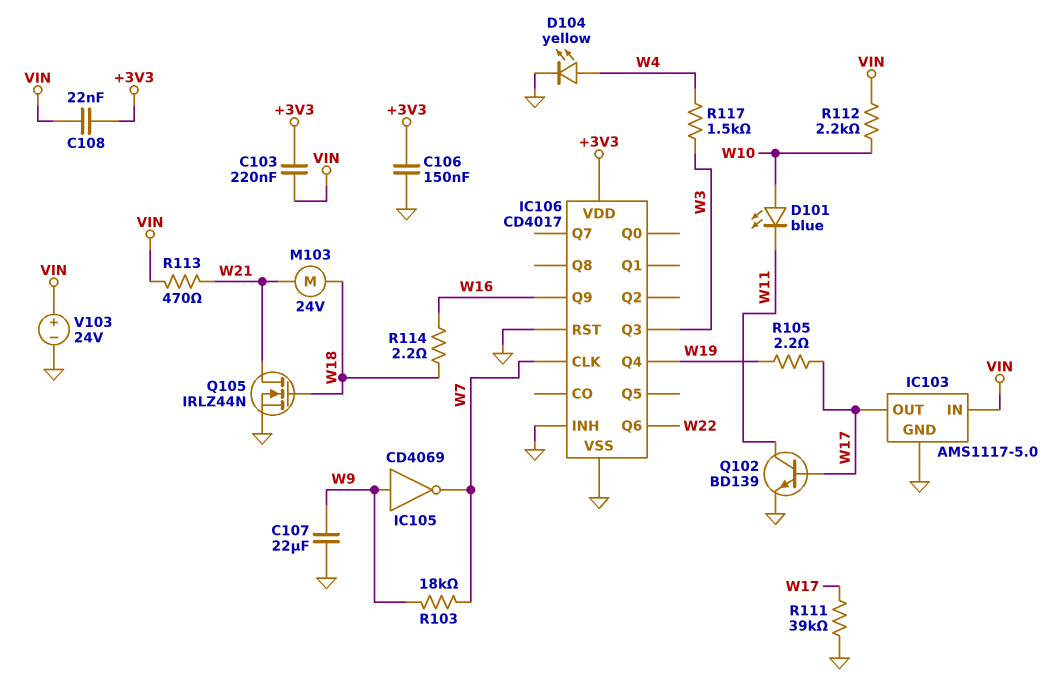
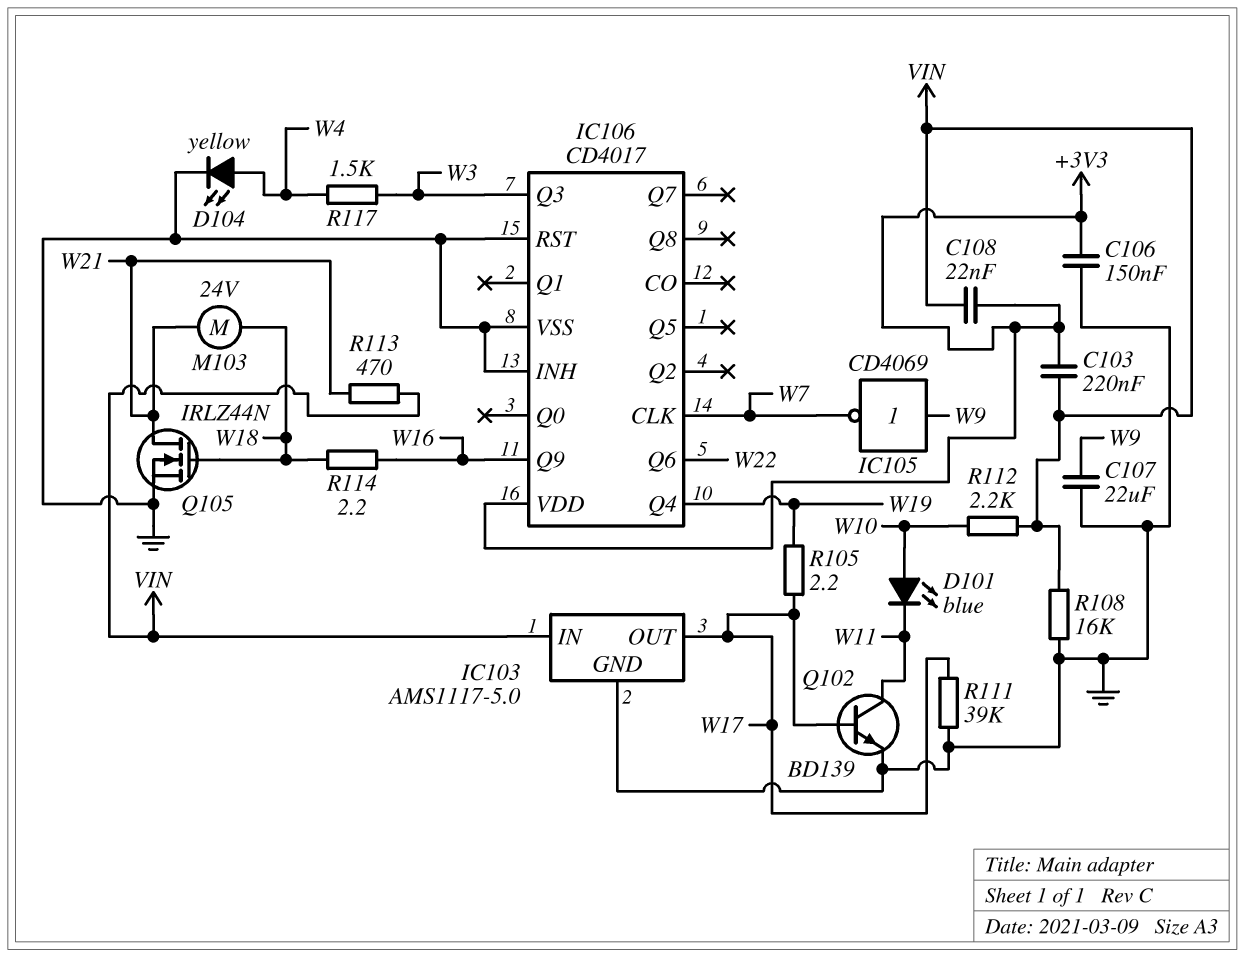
R103: 18k (W7, W9) -> none
R108: none -> 16k (GND, VIN)
V103: 24V (plus VIN, minus GND) -> none

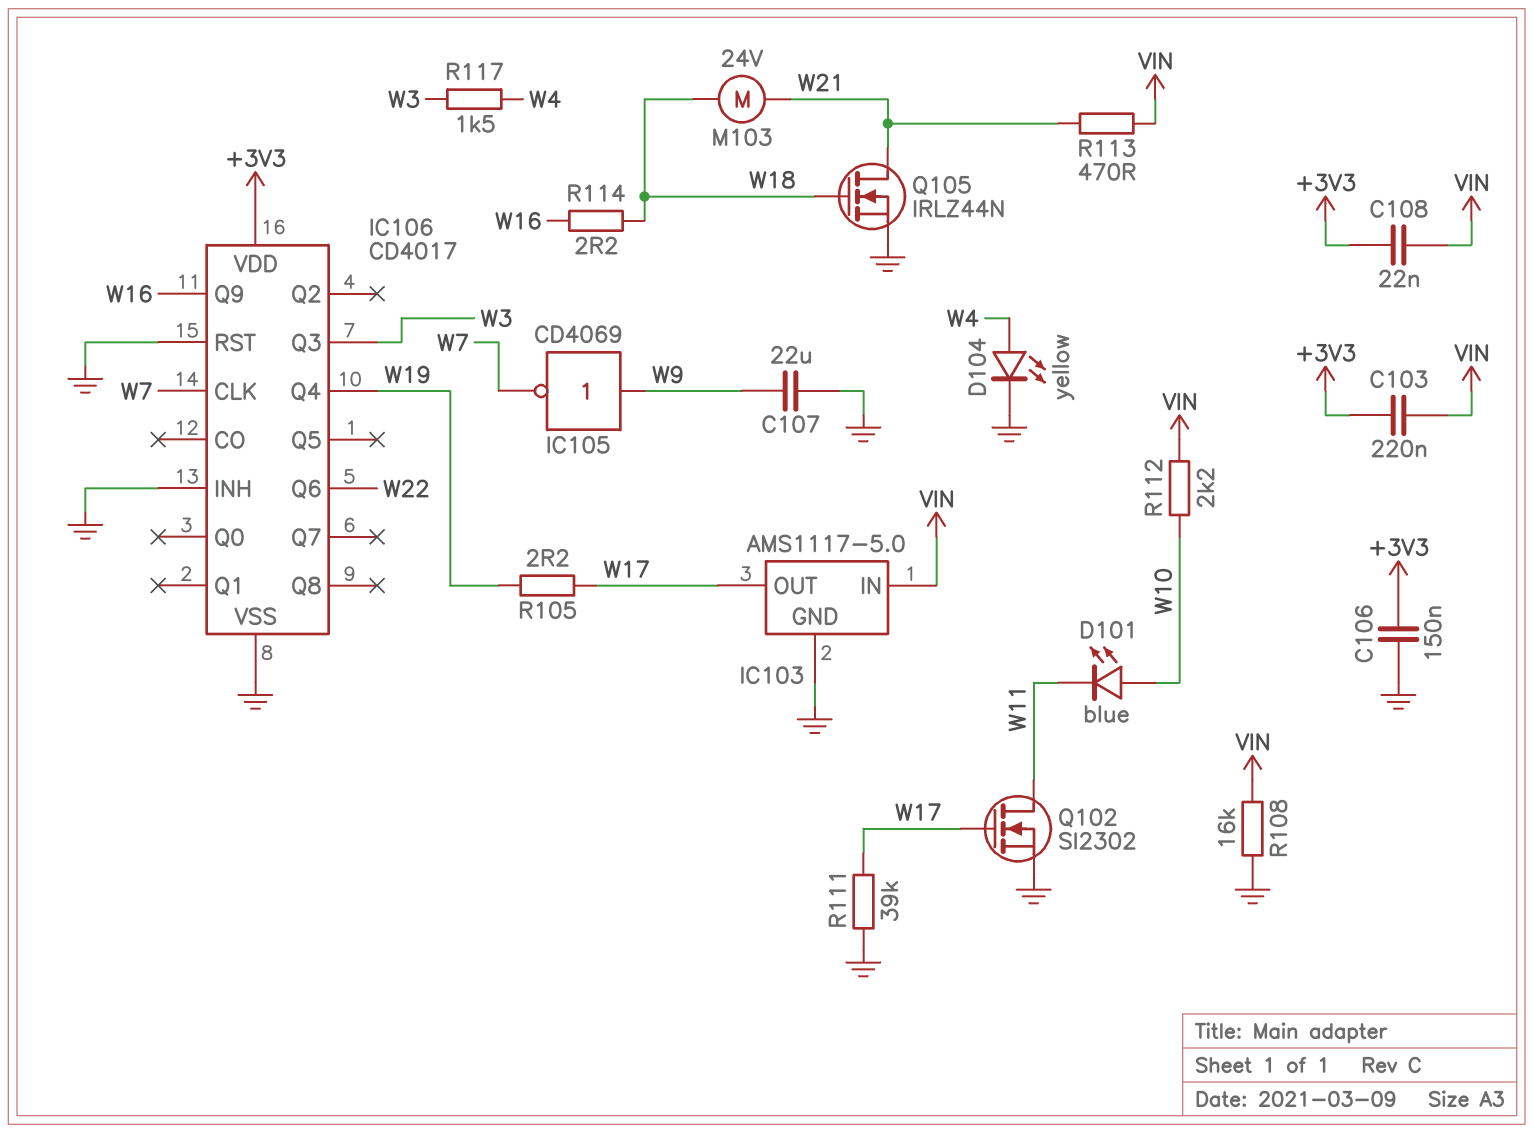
Q102: NPN BD139 (B W17, C W11, E GND) -> NMOS SI2302 (G W17, D W11, S GND)

